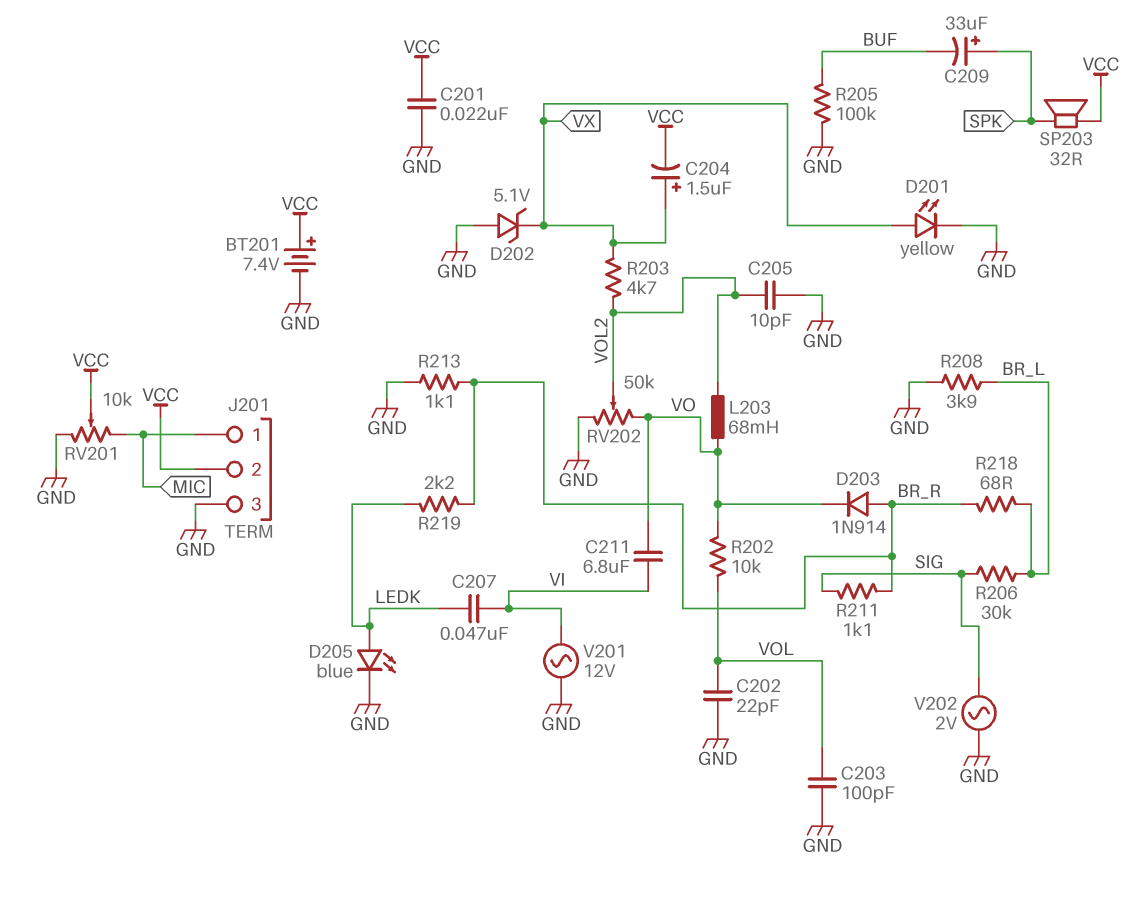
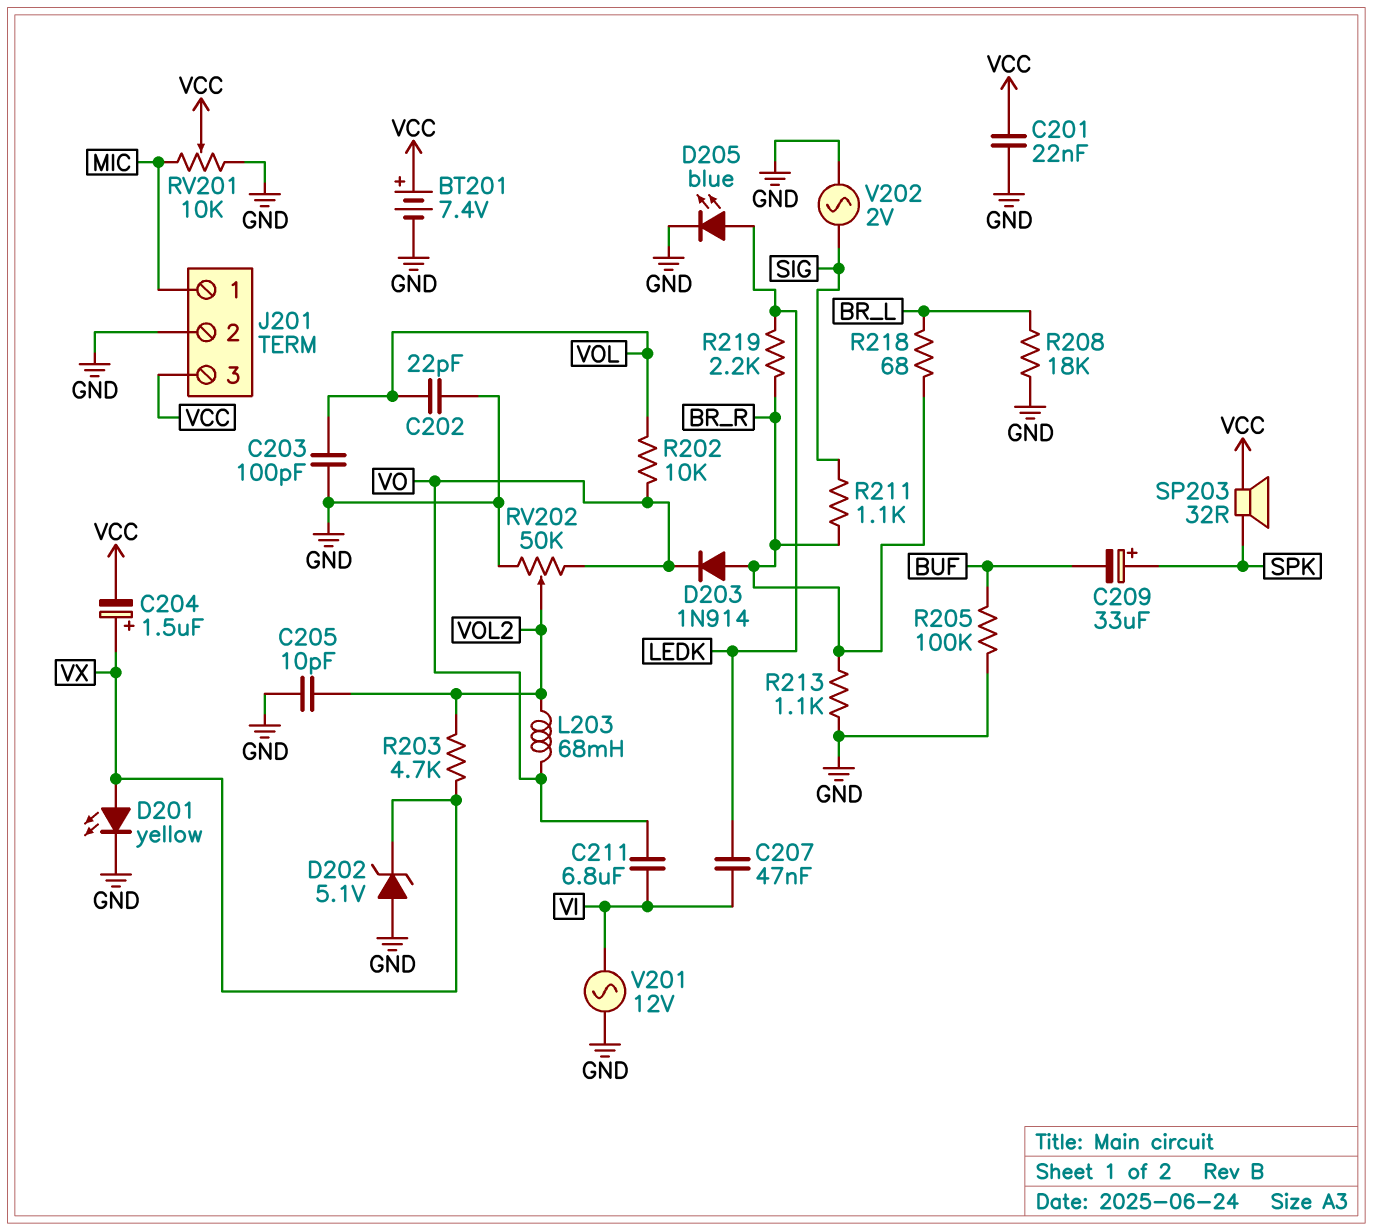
J201 pin 2: VCC -> GND
J201 pin 3: GND -> VCC
R206: 30k (BR_L, SIG) -> none
R208: 3.9k (BR_L, GND) -> 18k (BR_L, GND)

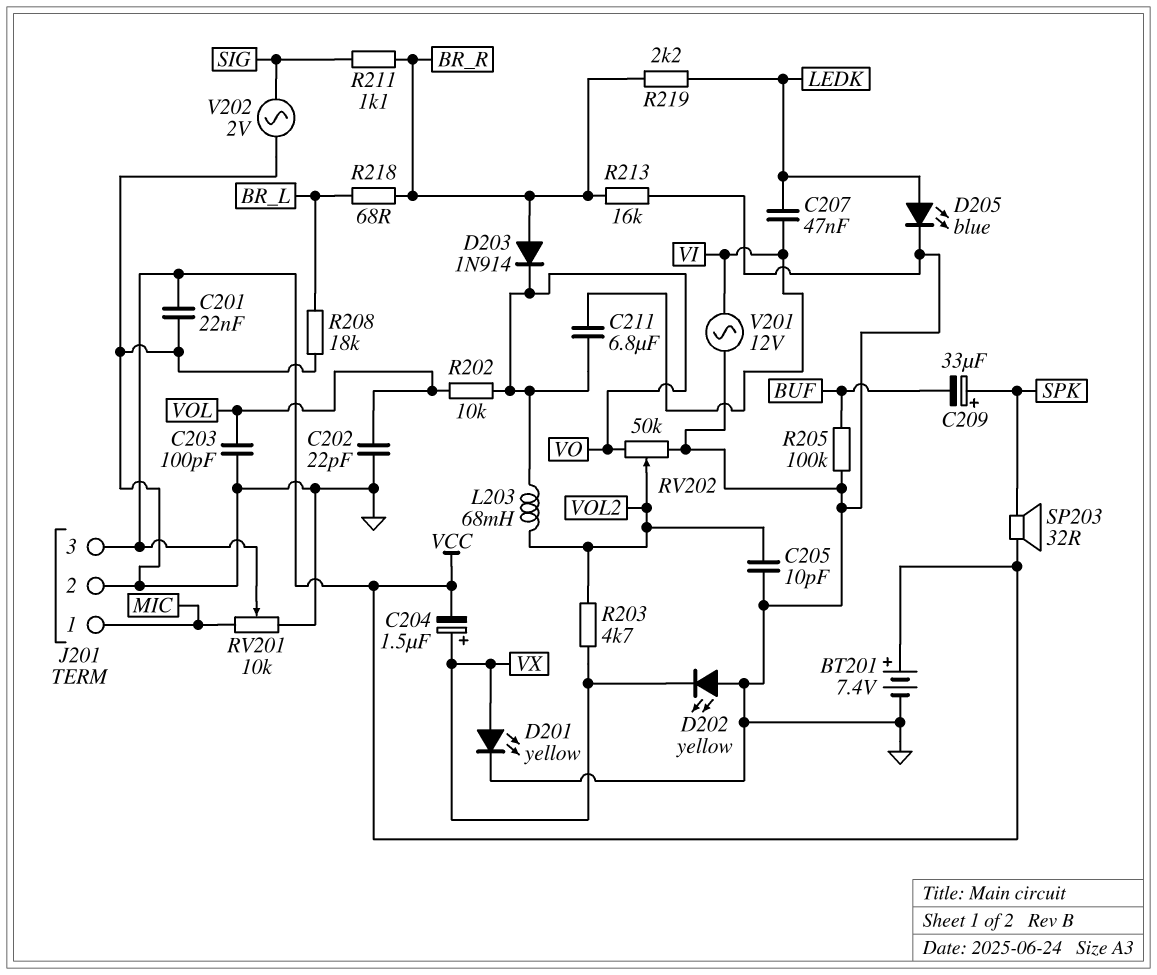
D202: zener 5.1V (A GND, K VX) -> LED yellow (A GND, K VX)
R213: 1.1k (BR_R, GND) -> 16k (BR_R, GND)

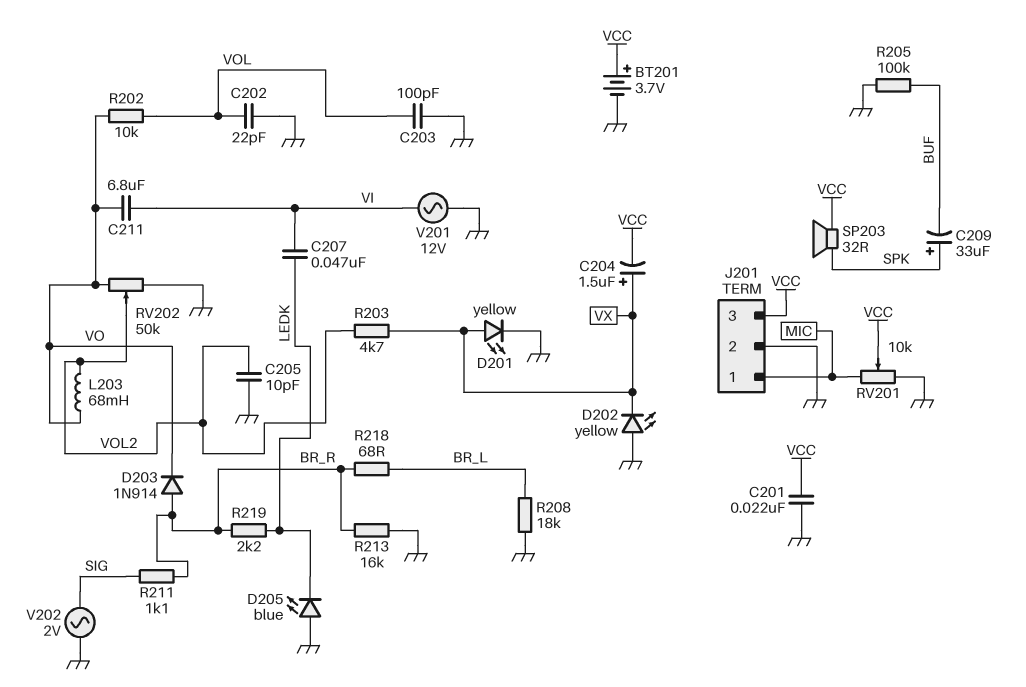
BT201: 7.4V (plus VCC, minus GND) -> 3.7V (plus VCC, minus GND)
D205: LED blue (A LEDK, K GND) -> LED blue (A GND, K LEDK)

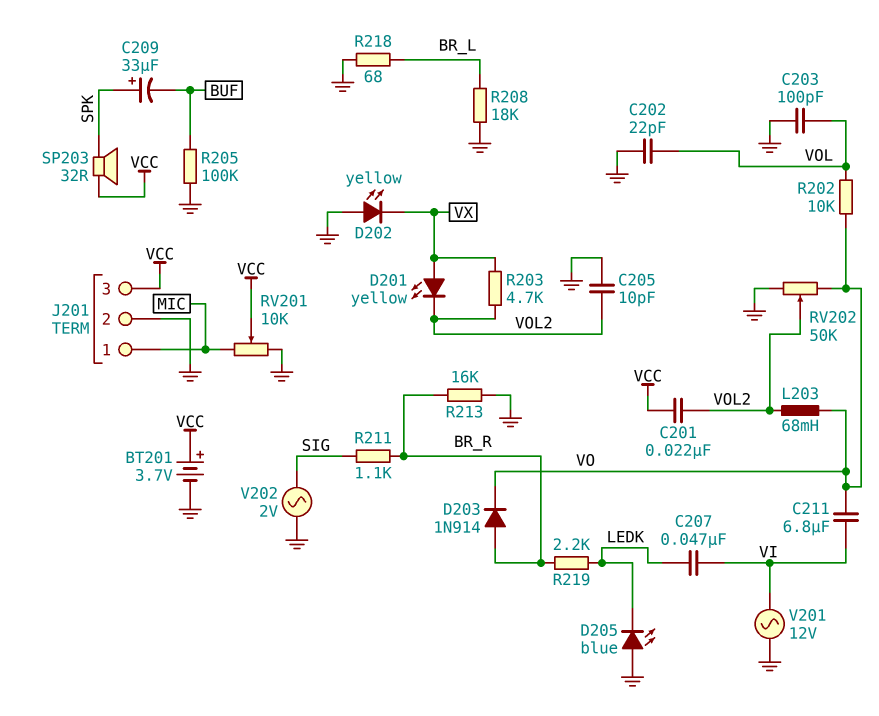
C201: 22nF (GND, VCC) -> 22nF (VCC, VOL2)
C204: 1.5uF (plus VX, minus VCC) -> none
D201: LED yellow (A VX, K GND) -> LED yellow (A VX, K VOL2)
R218: 68 (BR_L, BR_R) -> 68 (BR_L, GND)

